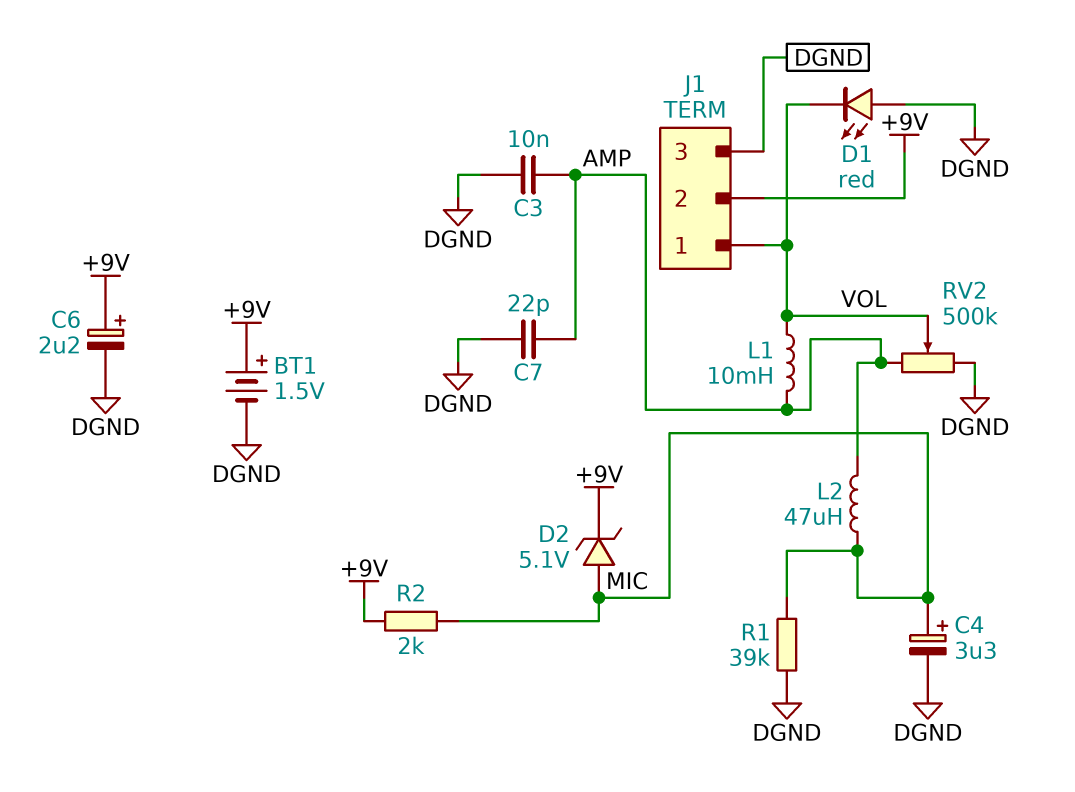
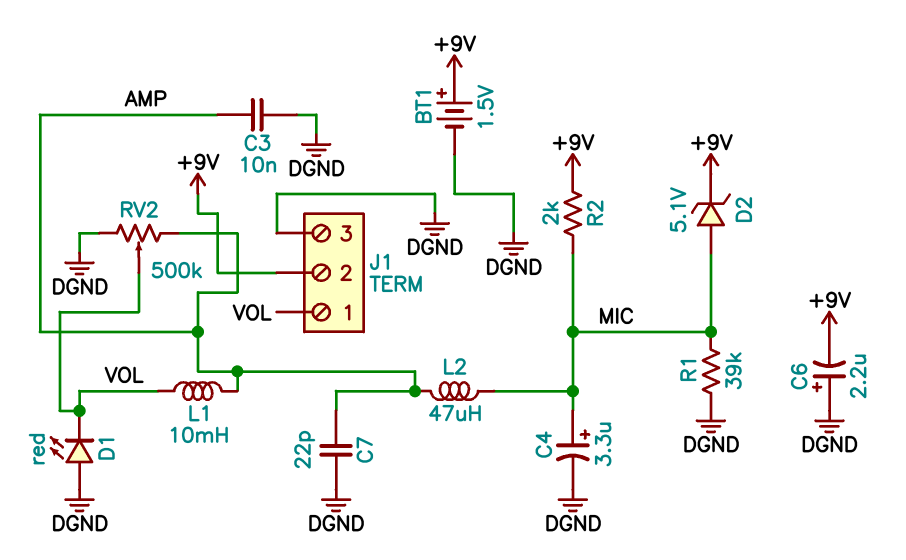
C6: 2.2uF (plus +9V, minus DGND) -> 2.2uF (plus DGND, minus +9V)

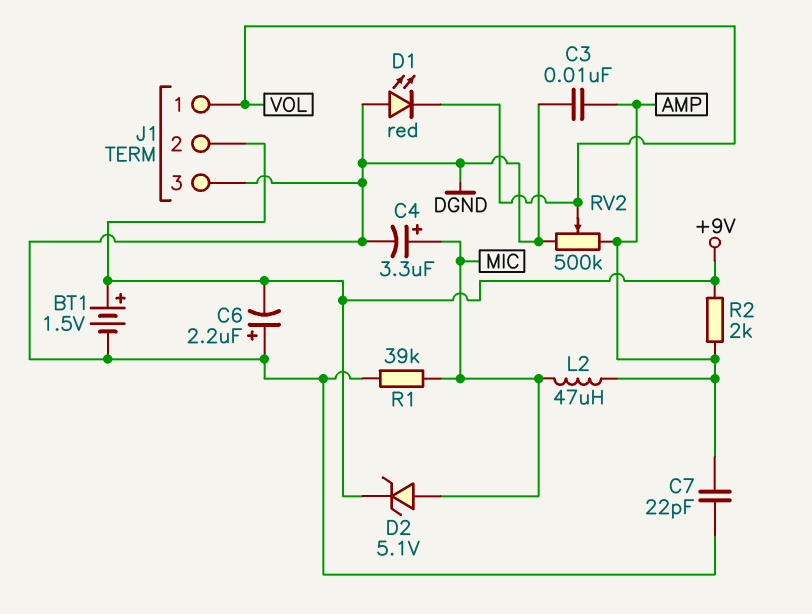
L1: 10mH (AMP, VOL) -> none
R2: 2k (+9V, MIC) -> 2k (+9V, AMP)

